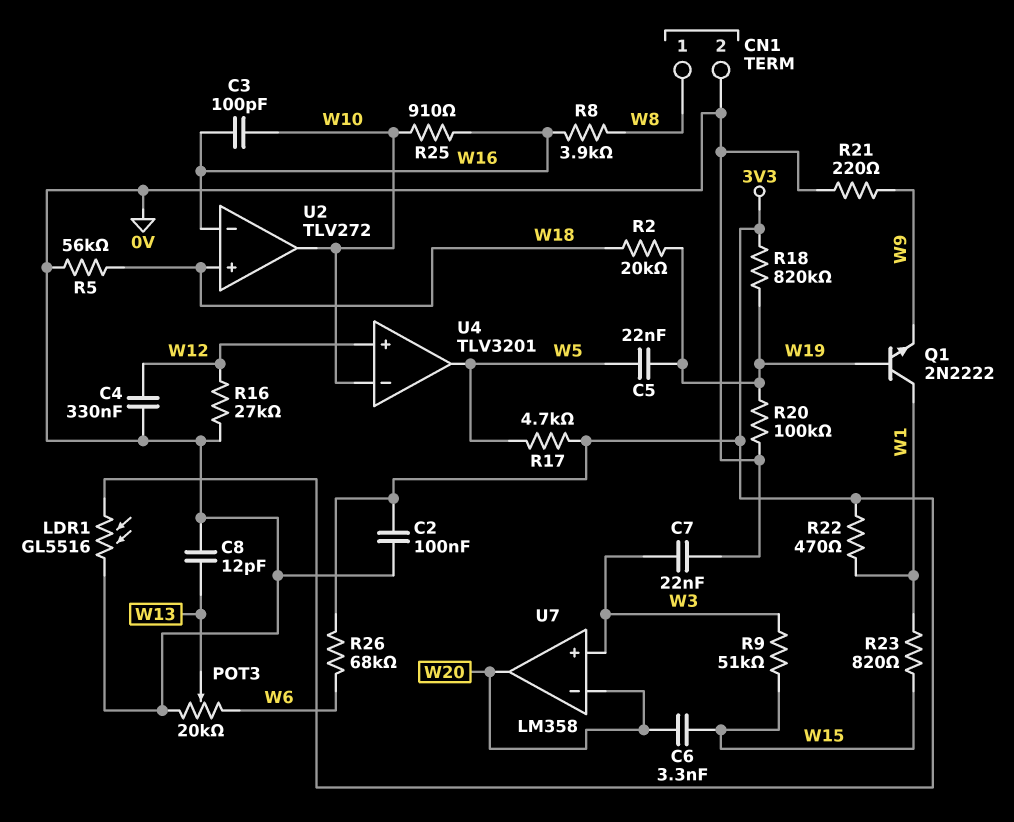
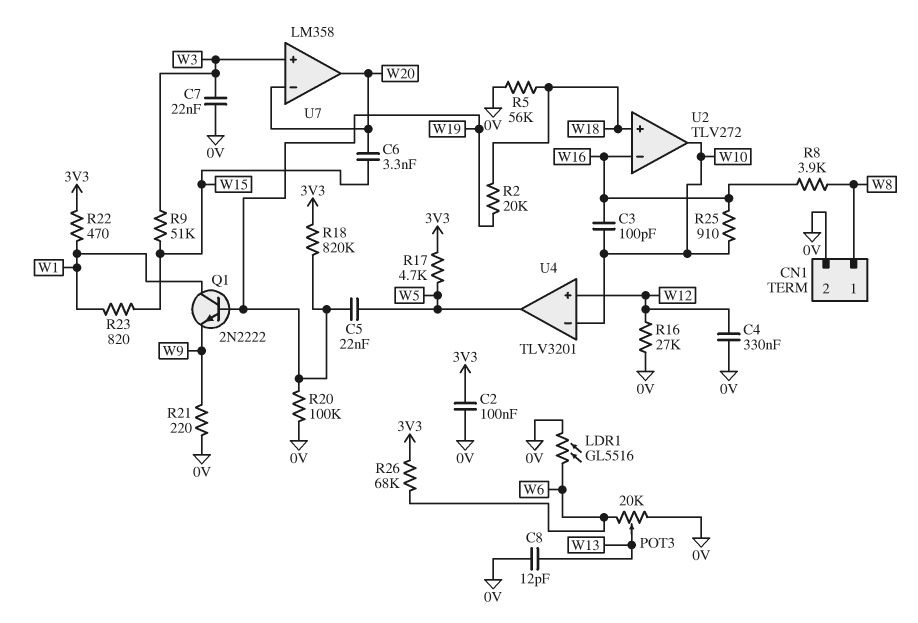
LDR1: GL5516 (0V, 3V3) -> GL5516 (0V, W6)

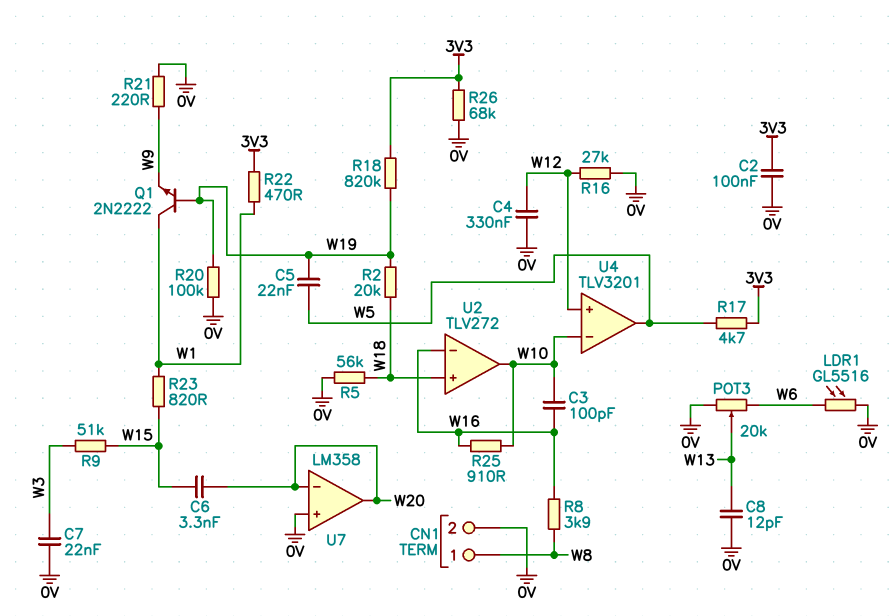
R26: 68k (3V3, W6) -> 68k (0V, 3V3)
U7 pin in+: W3 -> 0V

